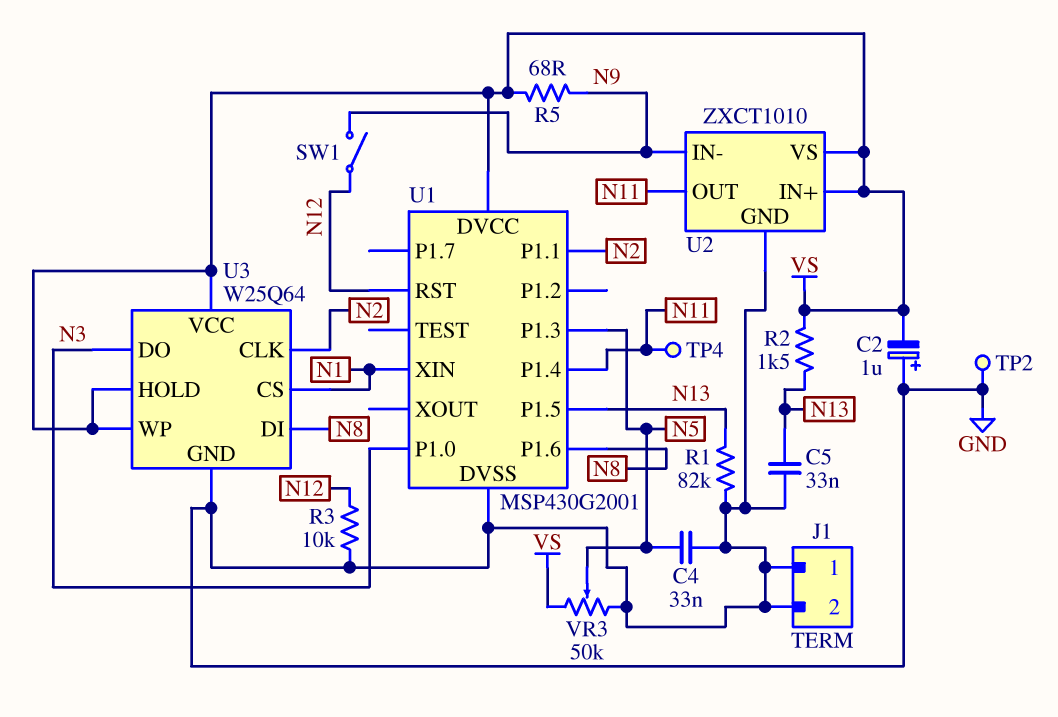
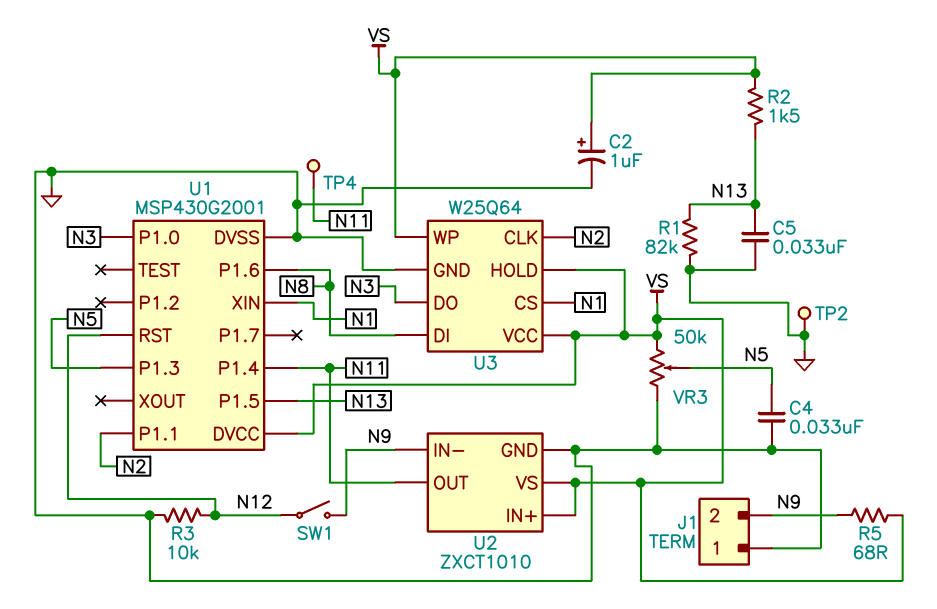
C2: 1uF (plus GND, minus VS) -> 1uF (plus VS, minus GND)
J1 pin 2: GND -> N9

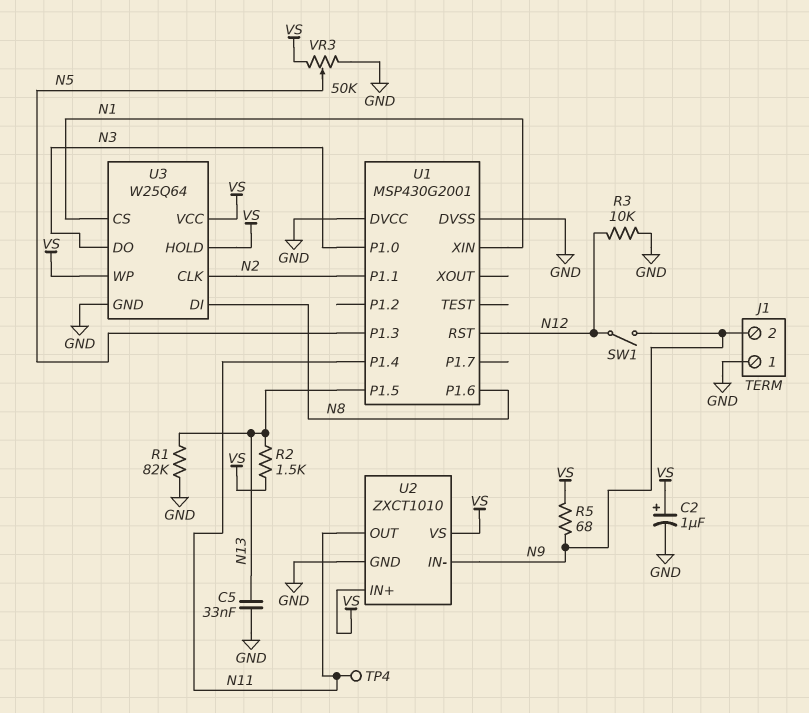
C4: 33nF (GND, N5) -> none
TP2: test point (GND) -> none
U1 pin DVCC: VS -> GND

